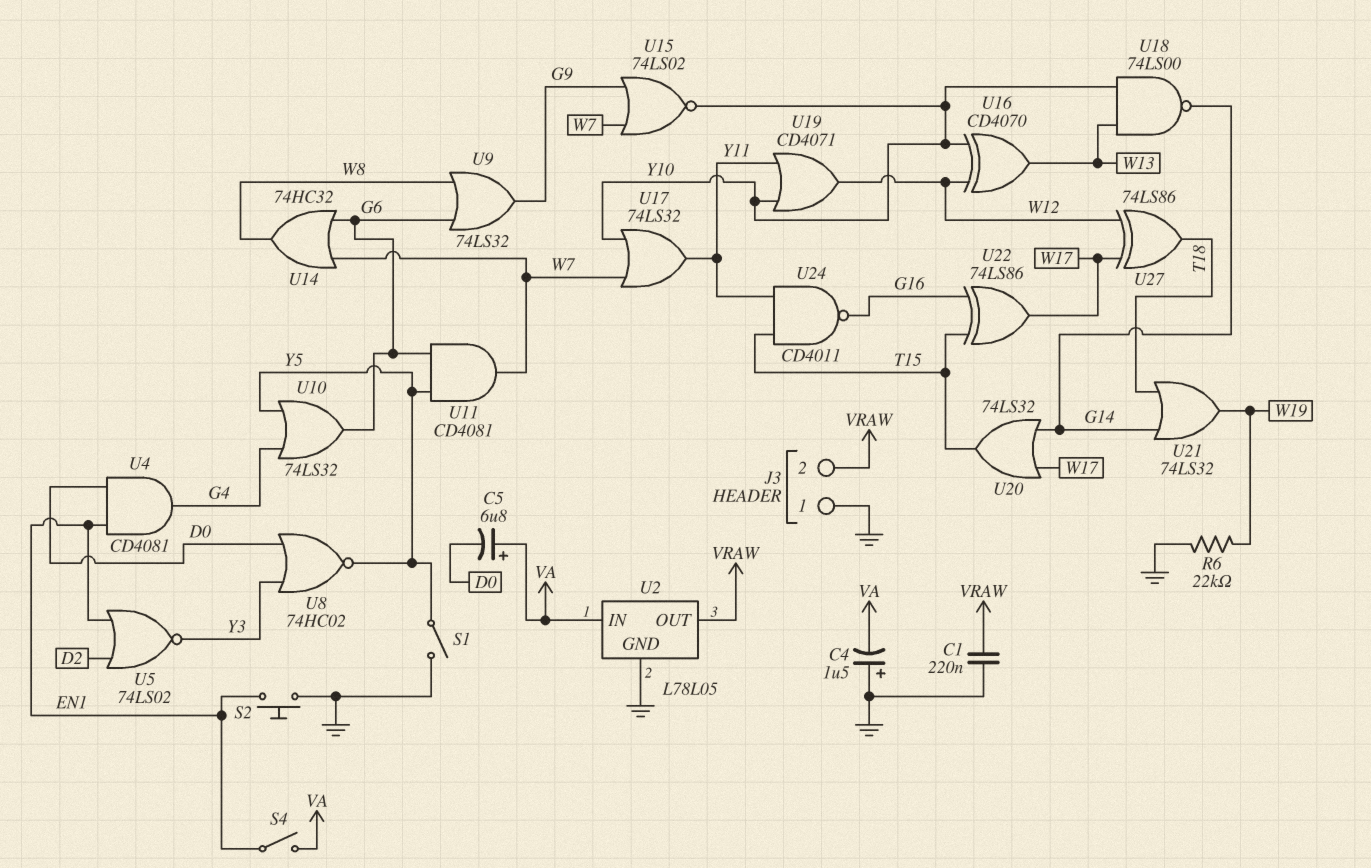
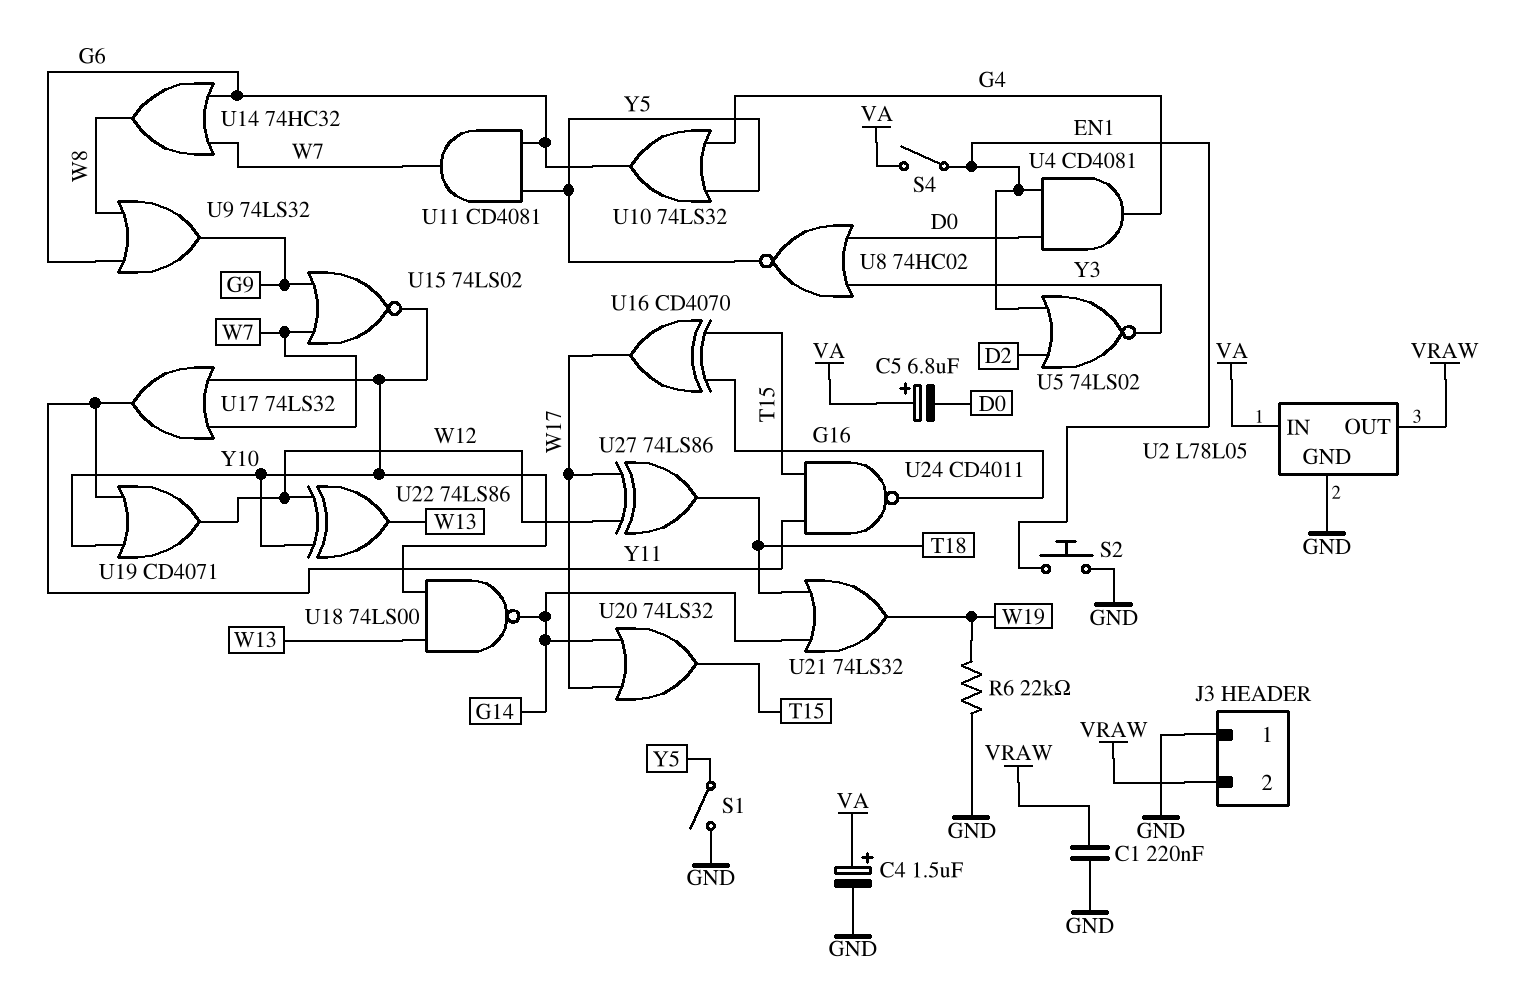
C4: 1.5uF (plus GND, minus VA) -> 1.5uF (plus VA, minus GND)
U16: XOR CD4070 (in W12, in Y10, out W13) -> XOR CD4070 (in G16, in T15, out W17)
U22: XOR 74LS86 (in G16, in T15, out W17) -> XOR 74LS86 (in W12, in Y10, out W13)

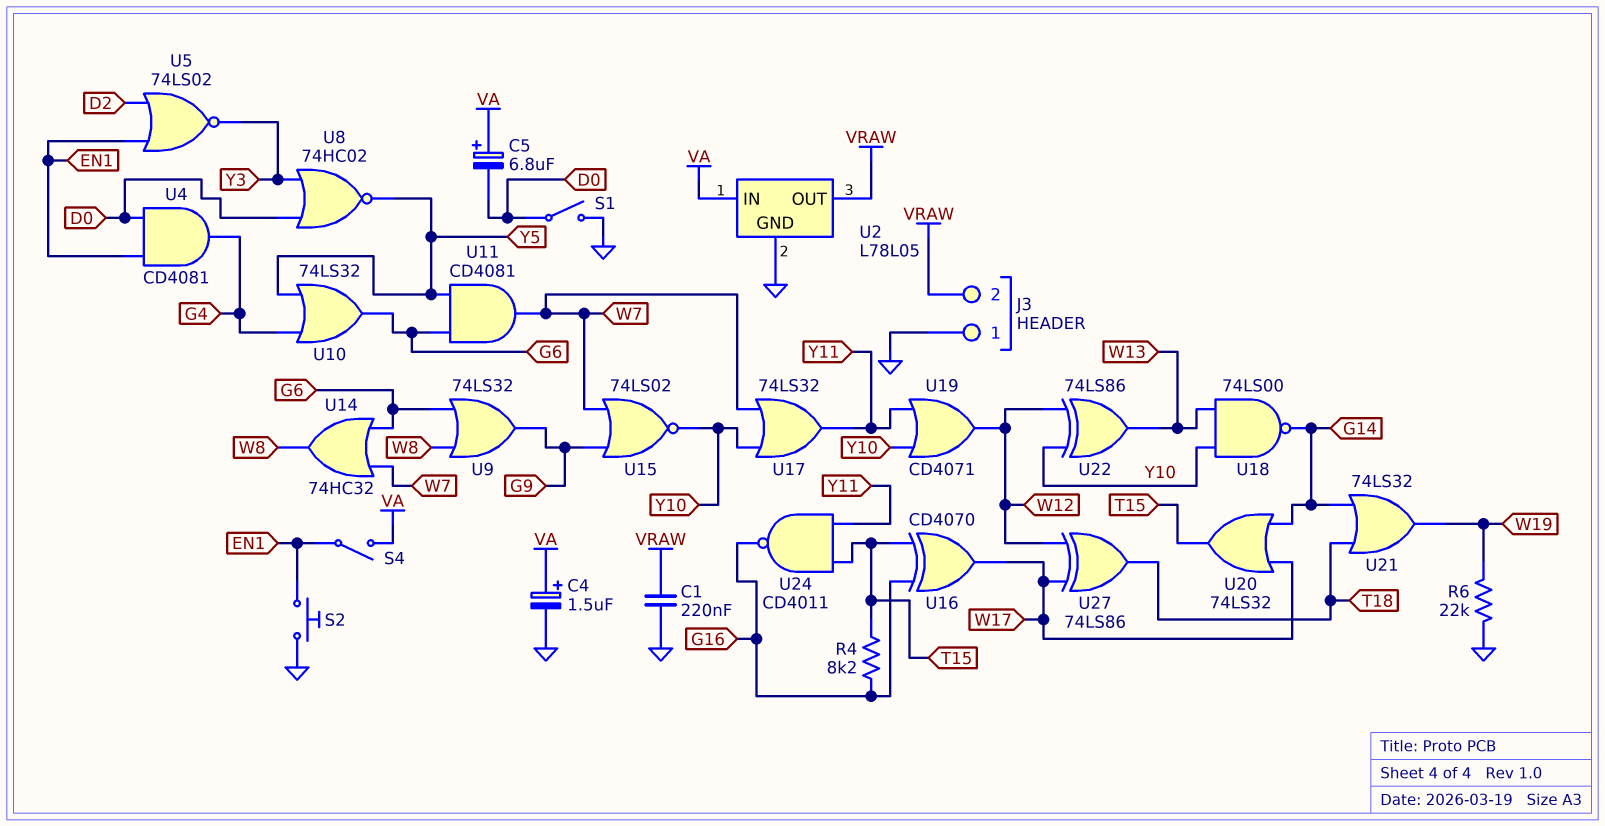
R4: none -> 8.2k (G16, T15)
S1: switch (GND, Y5) -> switch (D0, GND)

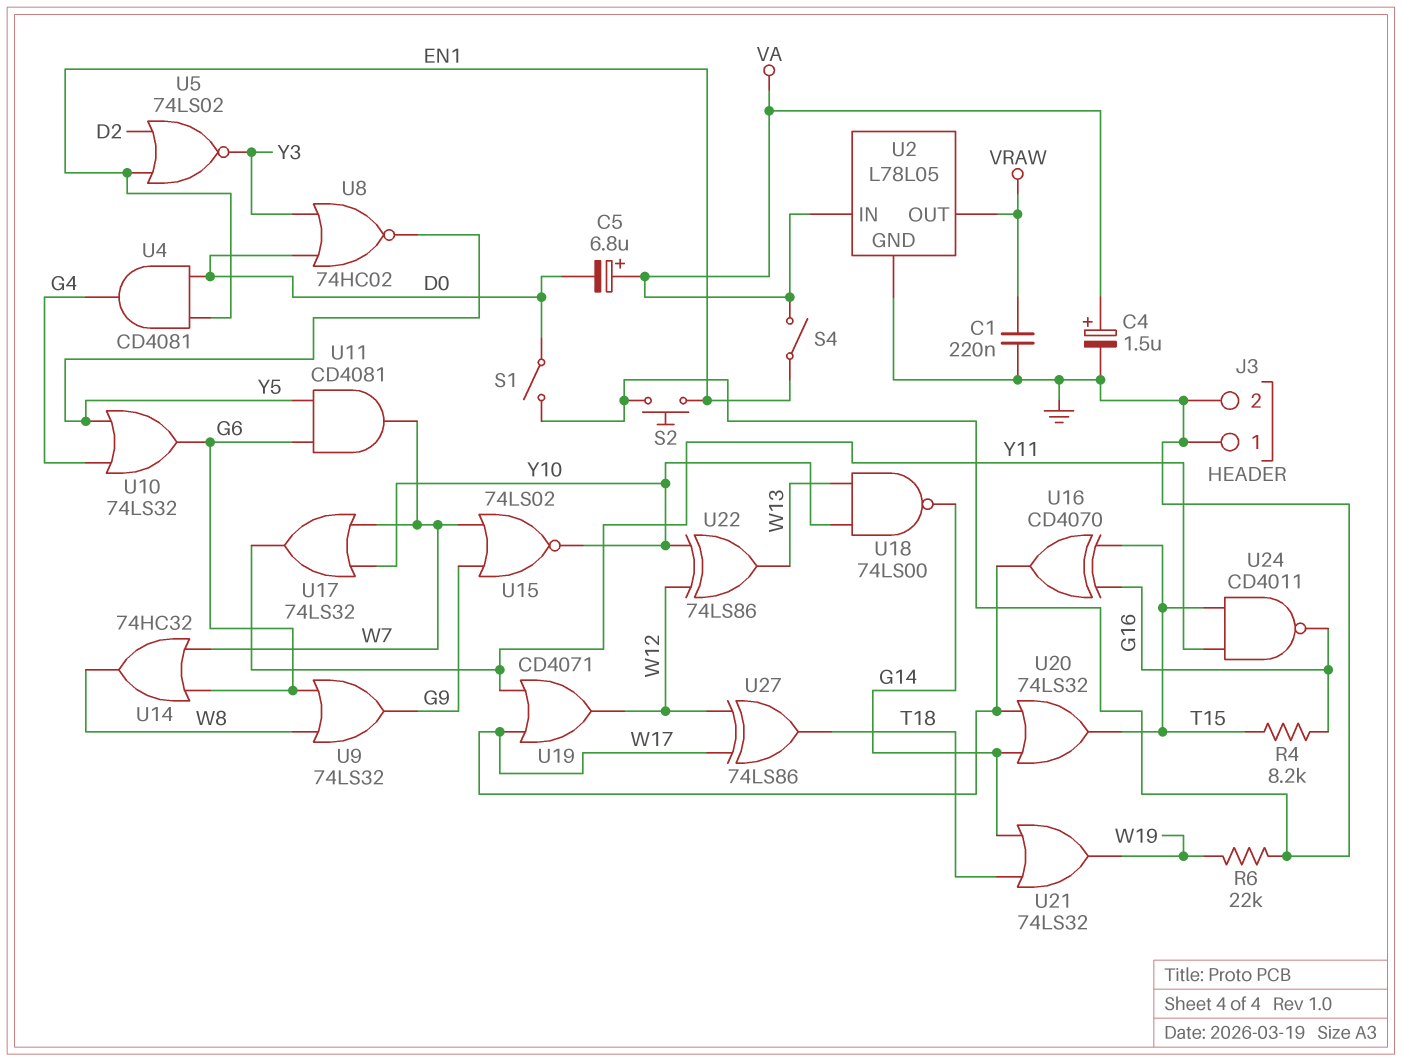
J3 pin 2: VRAW -> GND
U19: OR CD4071 (in Y10, in Y11, out W12) -> OR CD4071 (in W17, in Y11, out W12)

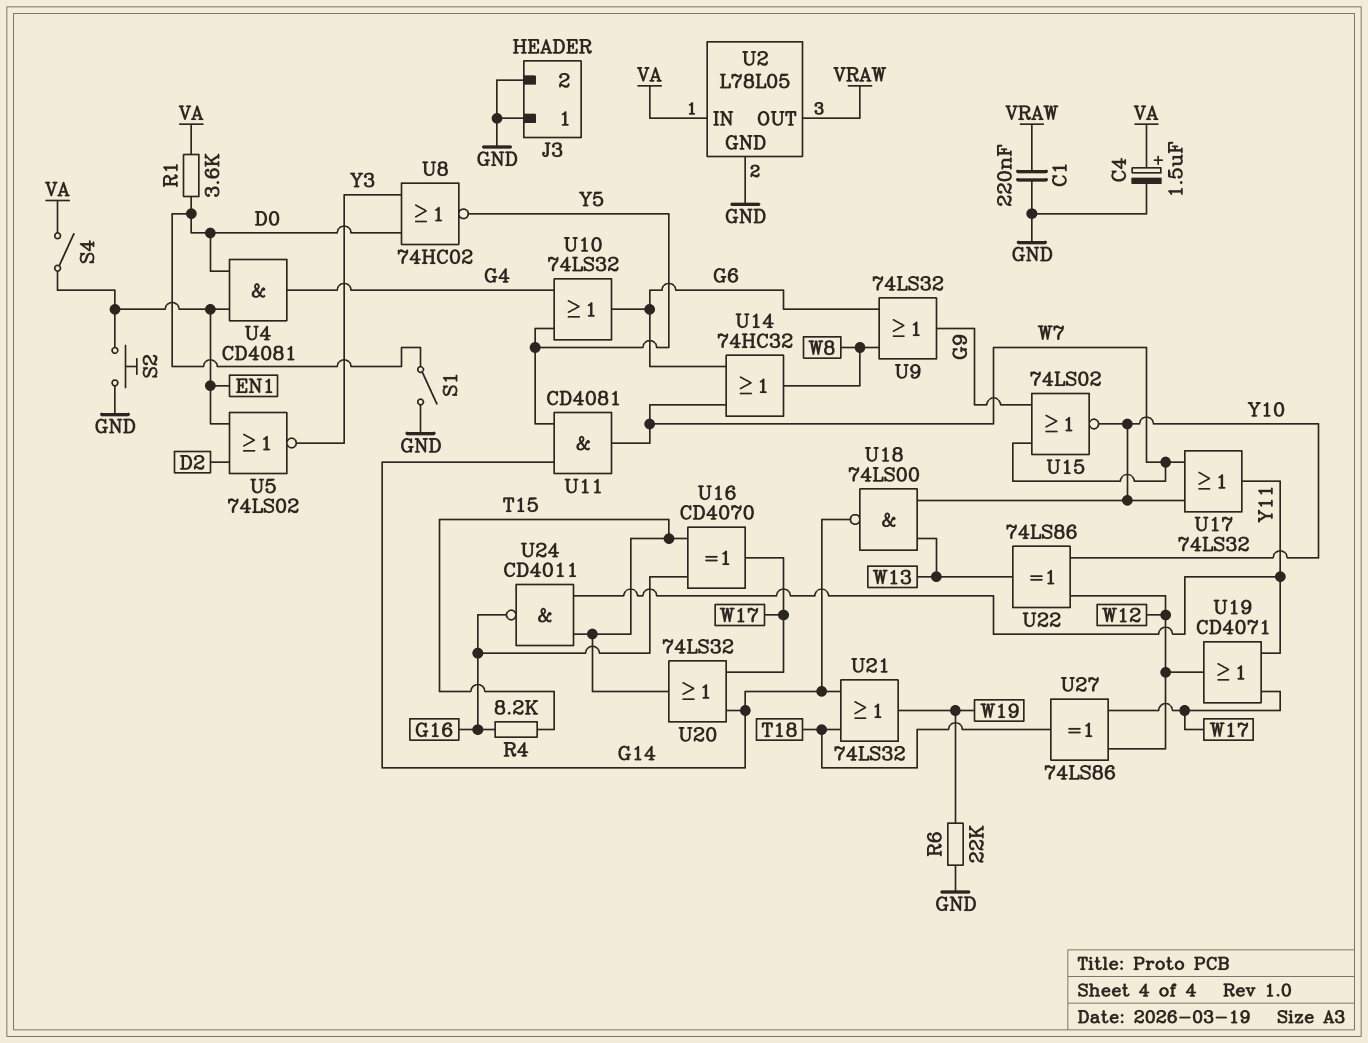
C5: 6.8uF (plus VA, minus D0) -> none
R1: none -> 3.6k (D0, VA)
U11: AND CD4081 (in G6, in Y5, out W7) -> AND CD4081 (in G14, in Y5, out W7)

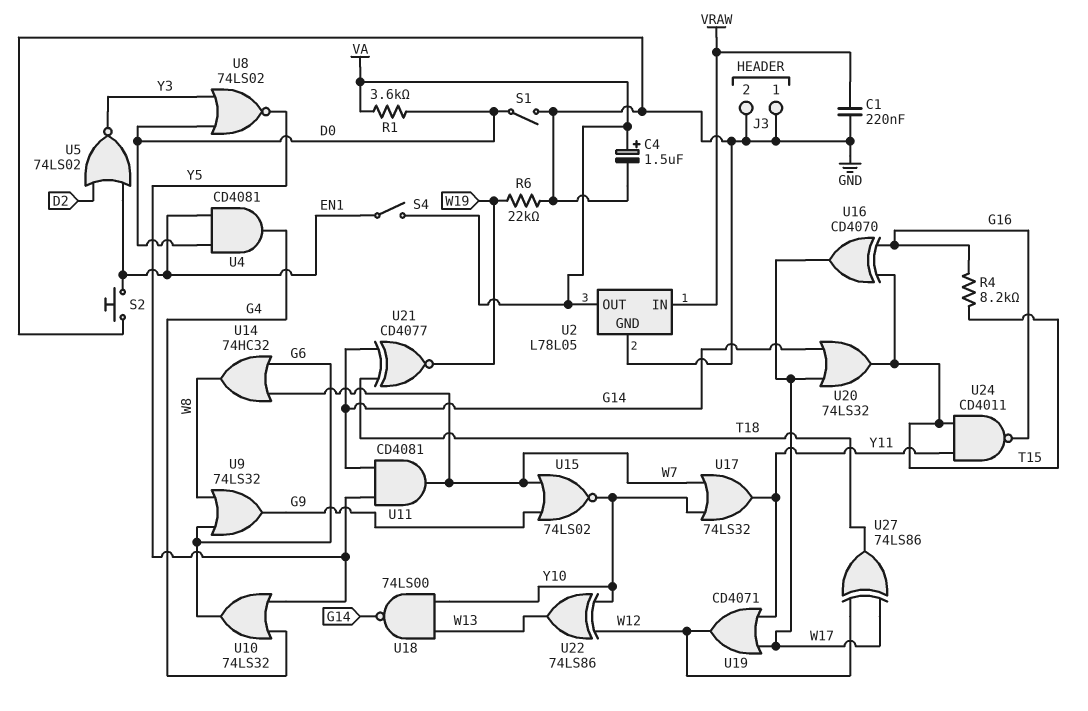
U2 pin IN: VA -> VRAW
U2 pin OUT: VRAW -> VA
U8: NOR 74HC02 (in D0, in Y3, out Y5) -> NOR 74LS02 (in D0, in Y3, out Y5)
U21: OR 74LS32 (in G14, in T18, out W19) -> XNOR CD4077 (in G14, in T18, out W19)

